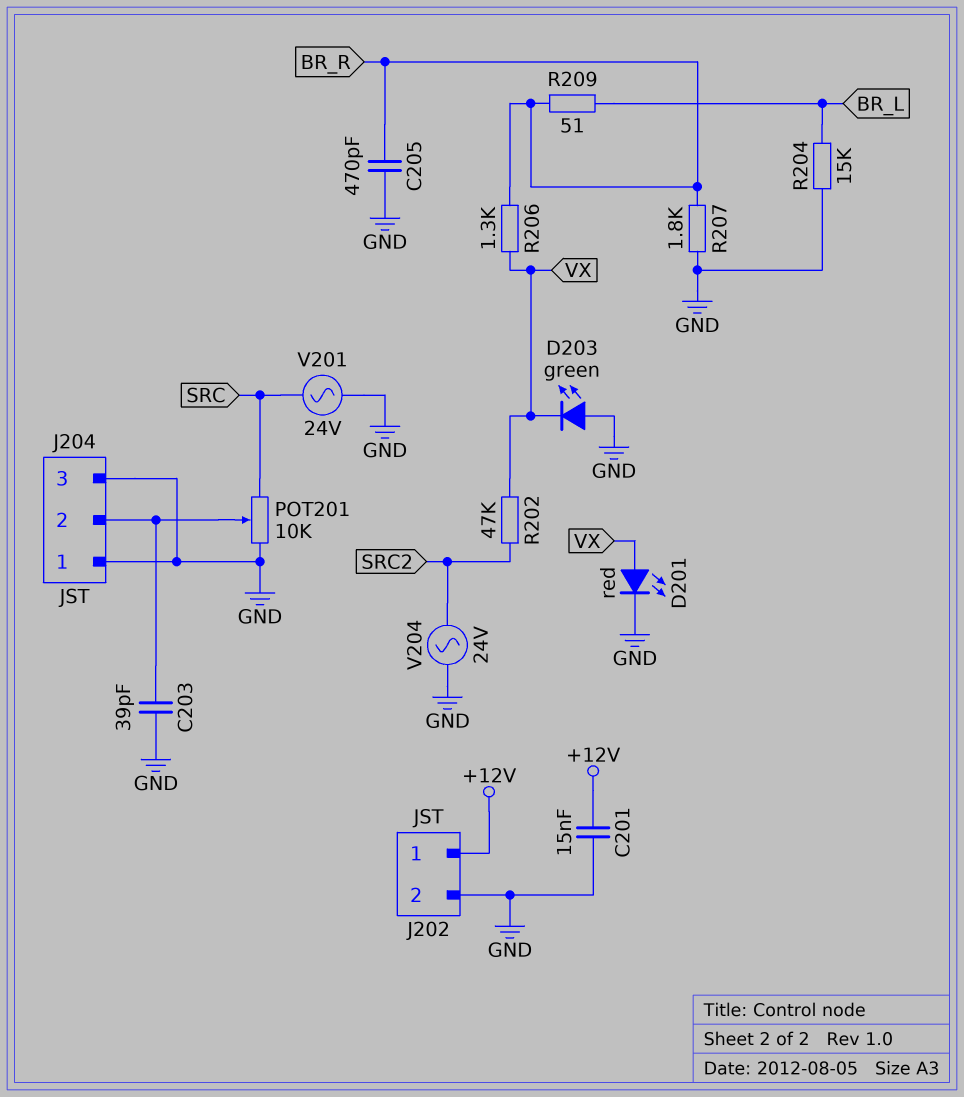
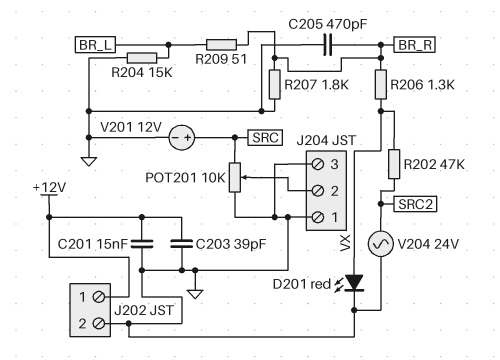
C203: 39pF (GND, J204/2) -> 39pF (+12V, GND)
D203: LED green (A GND, K VX) -> none
V201: AC 24V (GND, SRC) -> 12V (plus SRC, minus GND)

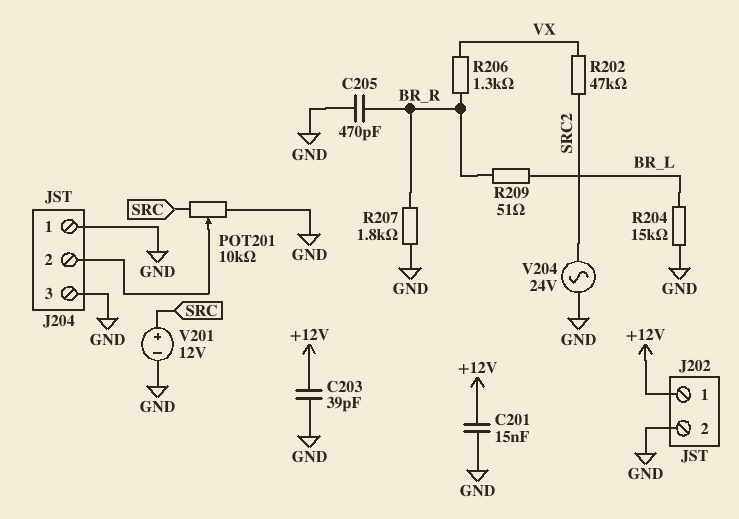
D201: LED red (A VX, K GND) -> none

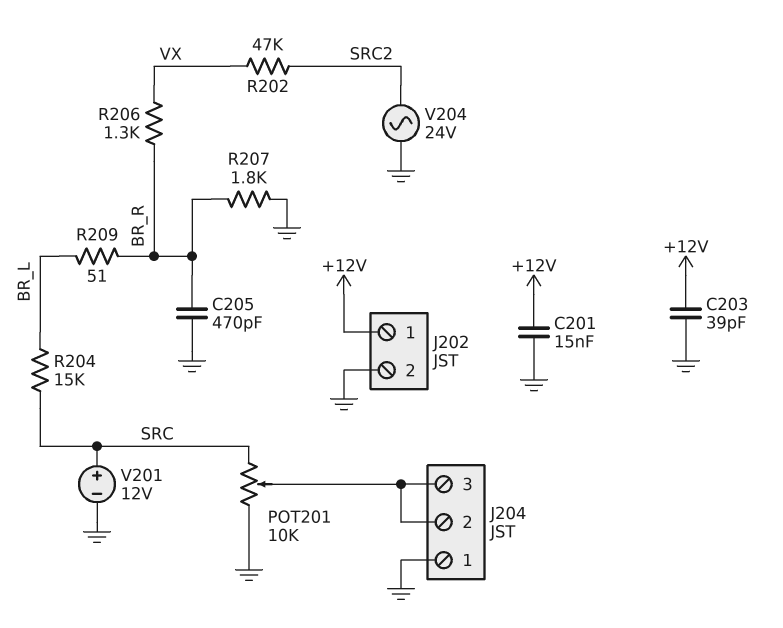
J204 pin 3: GND -> J204/2
R204: 15k (BR_L, GND) -> 15k (BR_L, SRC)

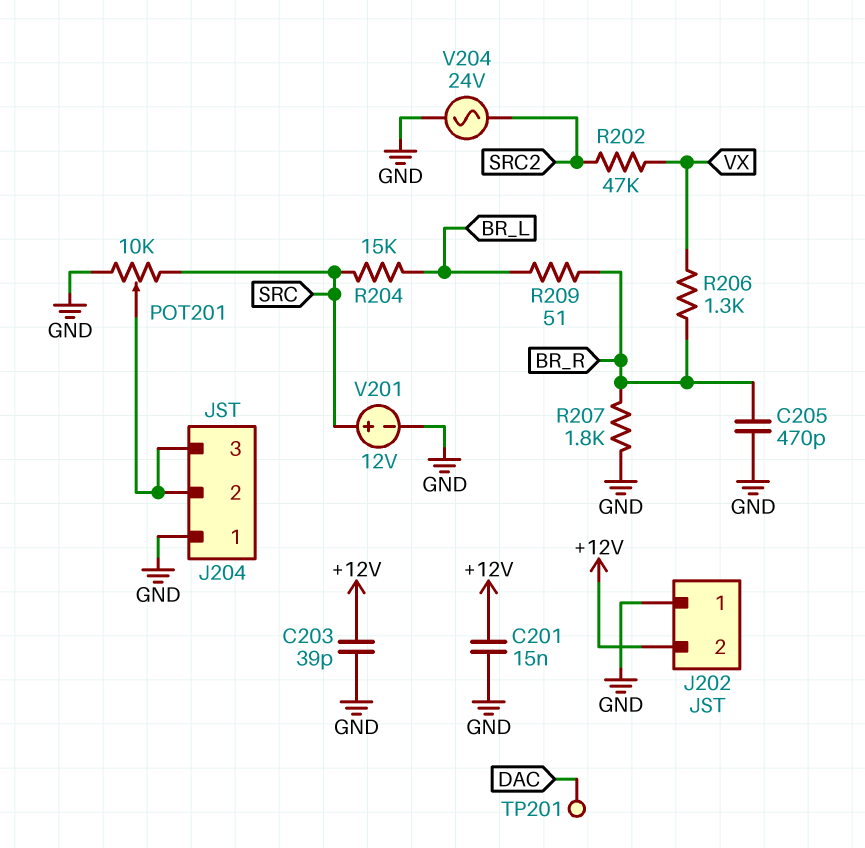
J202 pin 1: +12V -> GND
J202 pin 2: GND -> +12V
TP201: none -> test point (DAC)

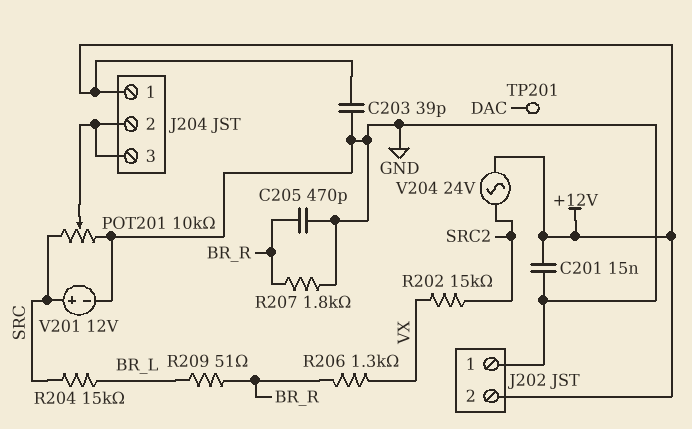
J204 pin 1: GND -> +12V
R202: 47k (SRC2, VX) -> 15k (SRC2, VX)
V204: AC 24V (GND, SRC2) -> AC 24V (+12V, SRC2)

